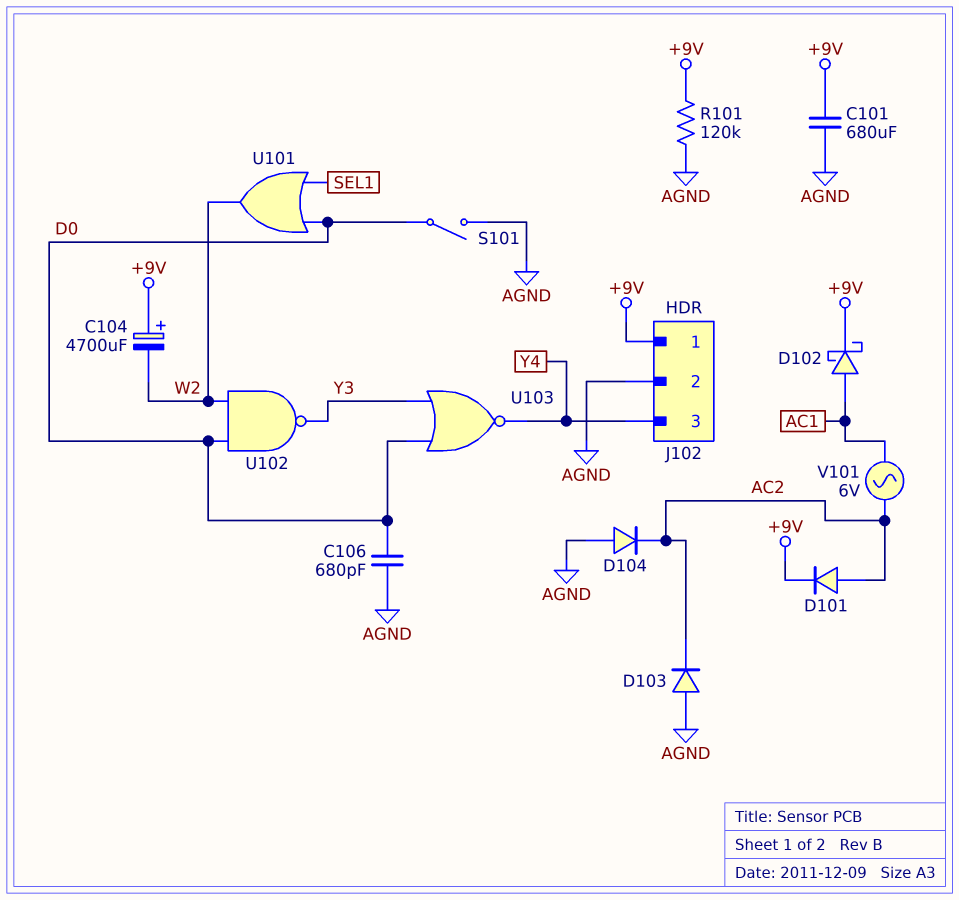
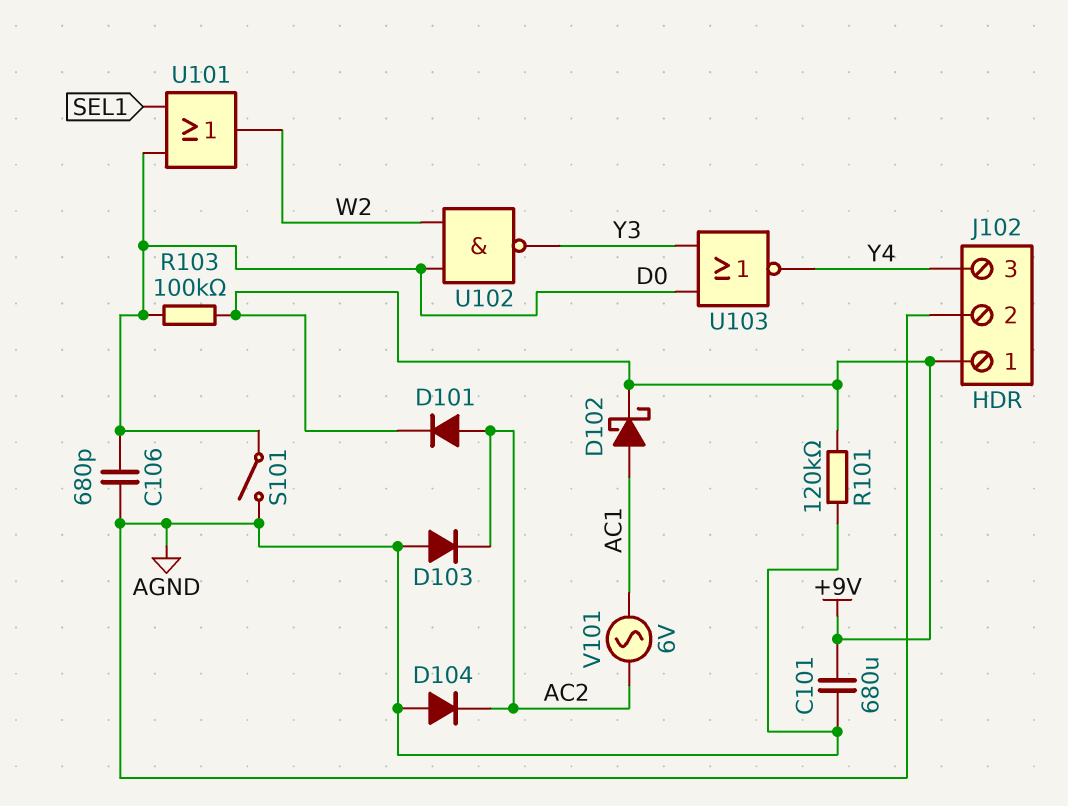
C104: 4700uF (plus +9V, minus W2) -> none
R103: none -> 100k (+9V, D0)

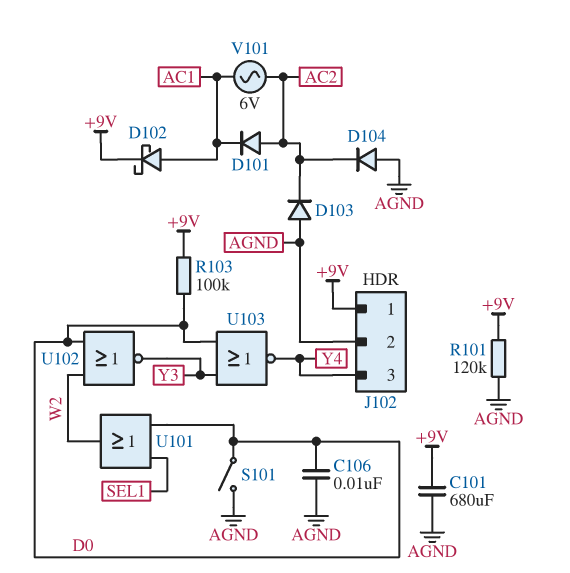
C106: 680pF (AGND, D0) -> 10nF (AGND, D0)
D101: diode (A AC2, K +9V) -> diode (A AC2, K AC1)
U102: NAND (in D0, in W2, out Y3) -> NOR (in D0, in W2, out Y3)

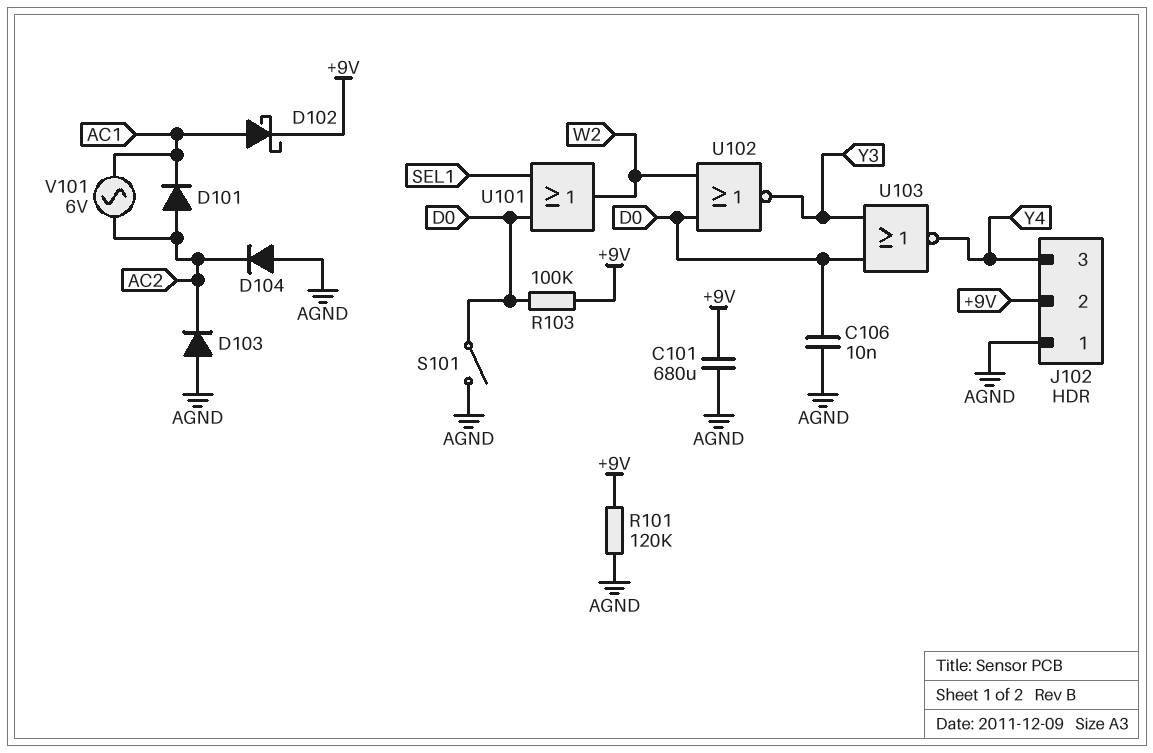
J102 pin 1: +9V -> AGND
J102 pin 2: AGND -> +9V

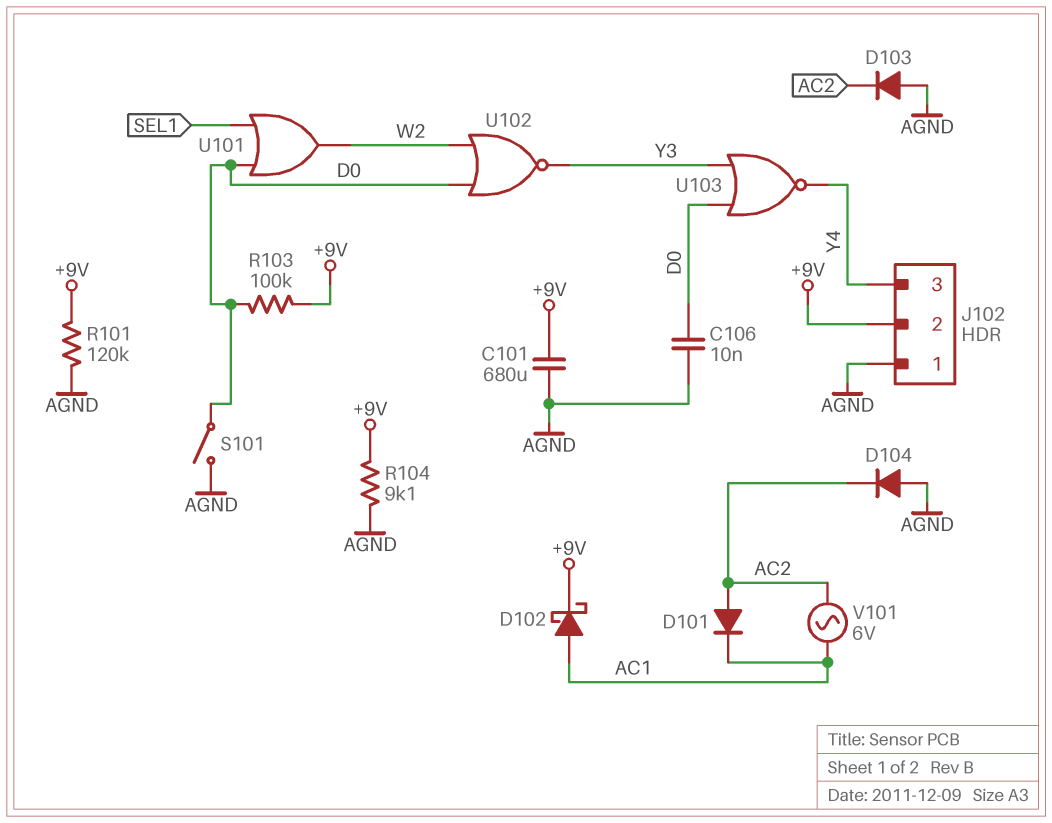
R104: none -> 9.1k (+9V, AGND)

